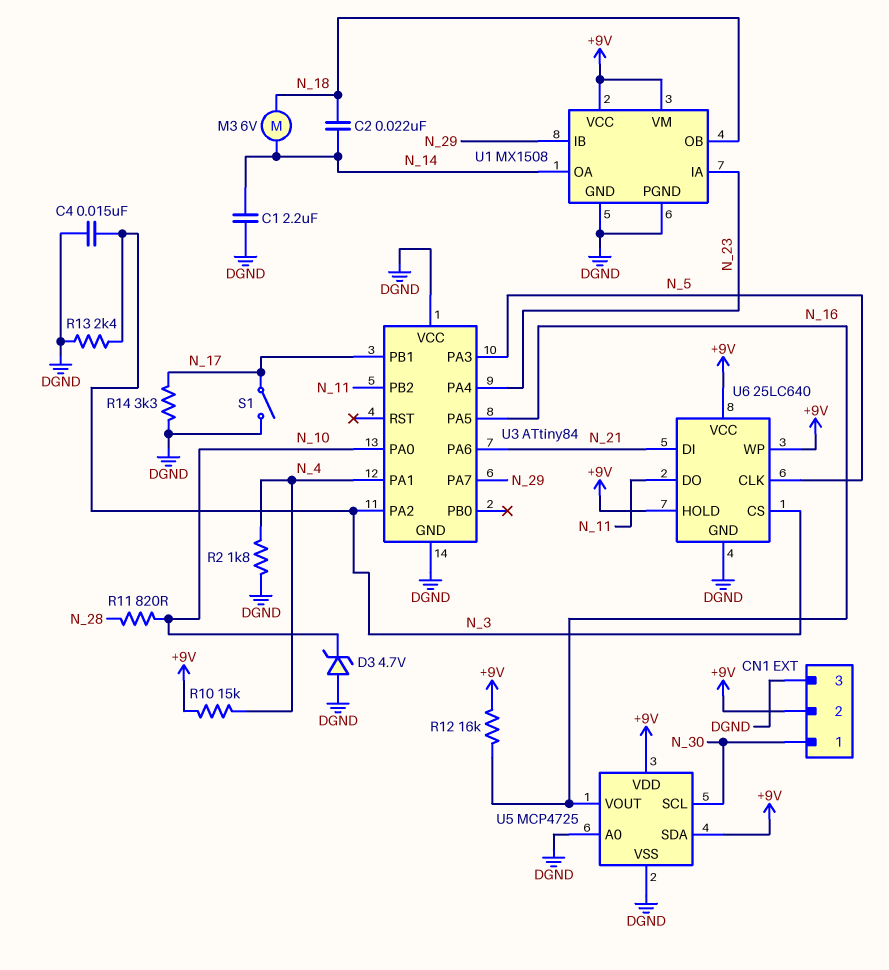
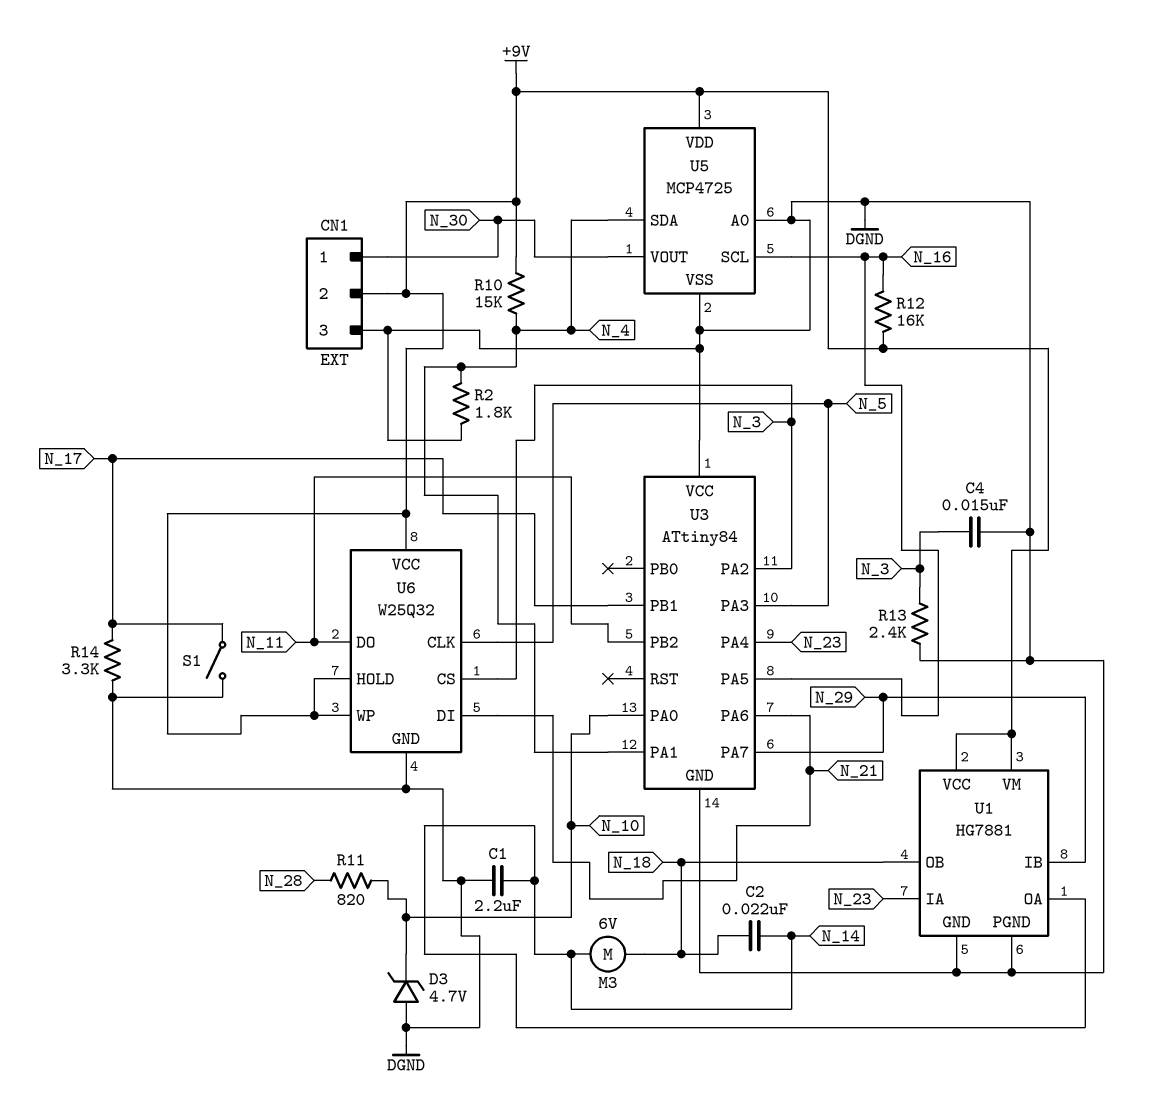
U1: MX1508 -> HG7881
U5 pin SCL: N_30 -> N_16
U5 pin SDA: +9V -> N_4
U5 pin VOUT: N_16 -> N_30
U6: 25LC640 -> W25Q32

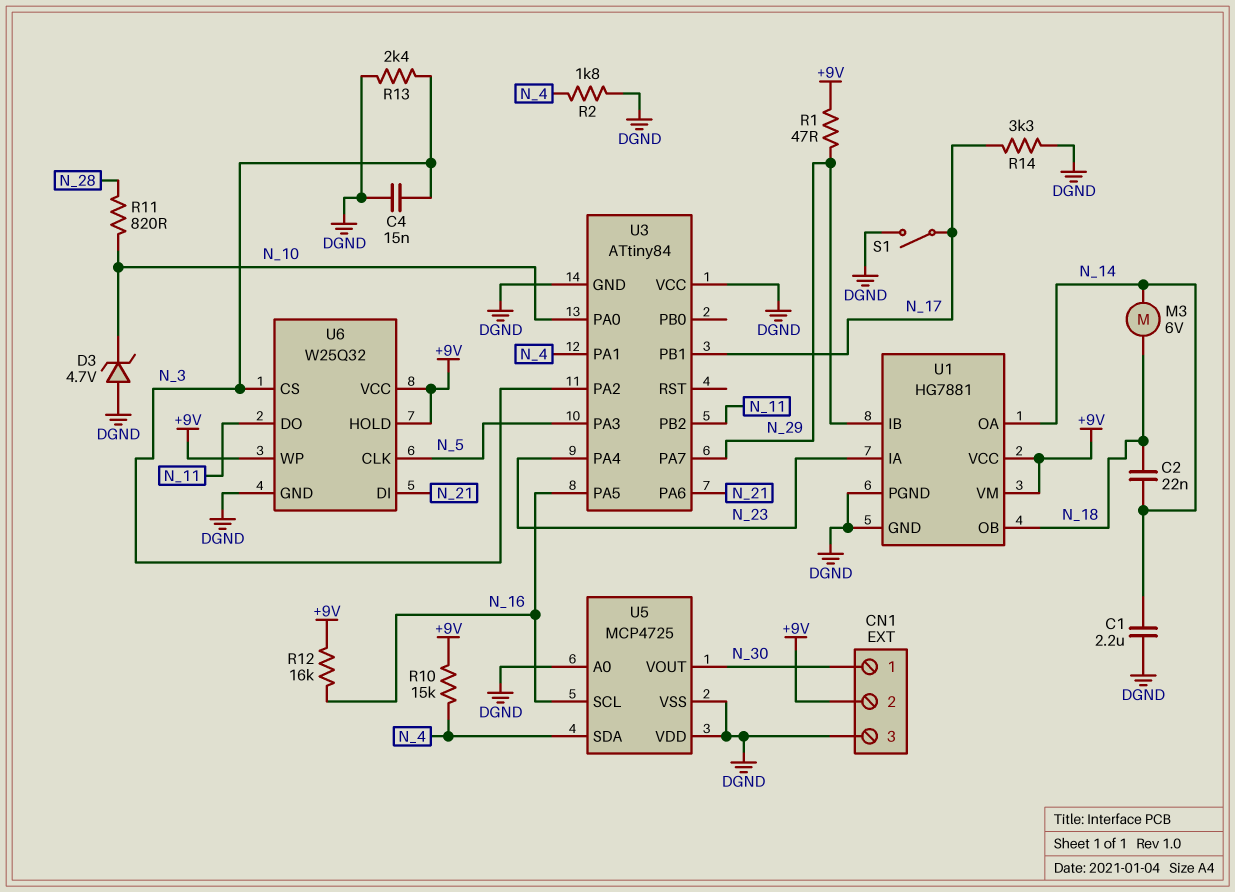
R1: none -> 47 (+9V, N_29)
U5 pin VDD: +9V -> DGND

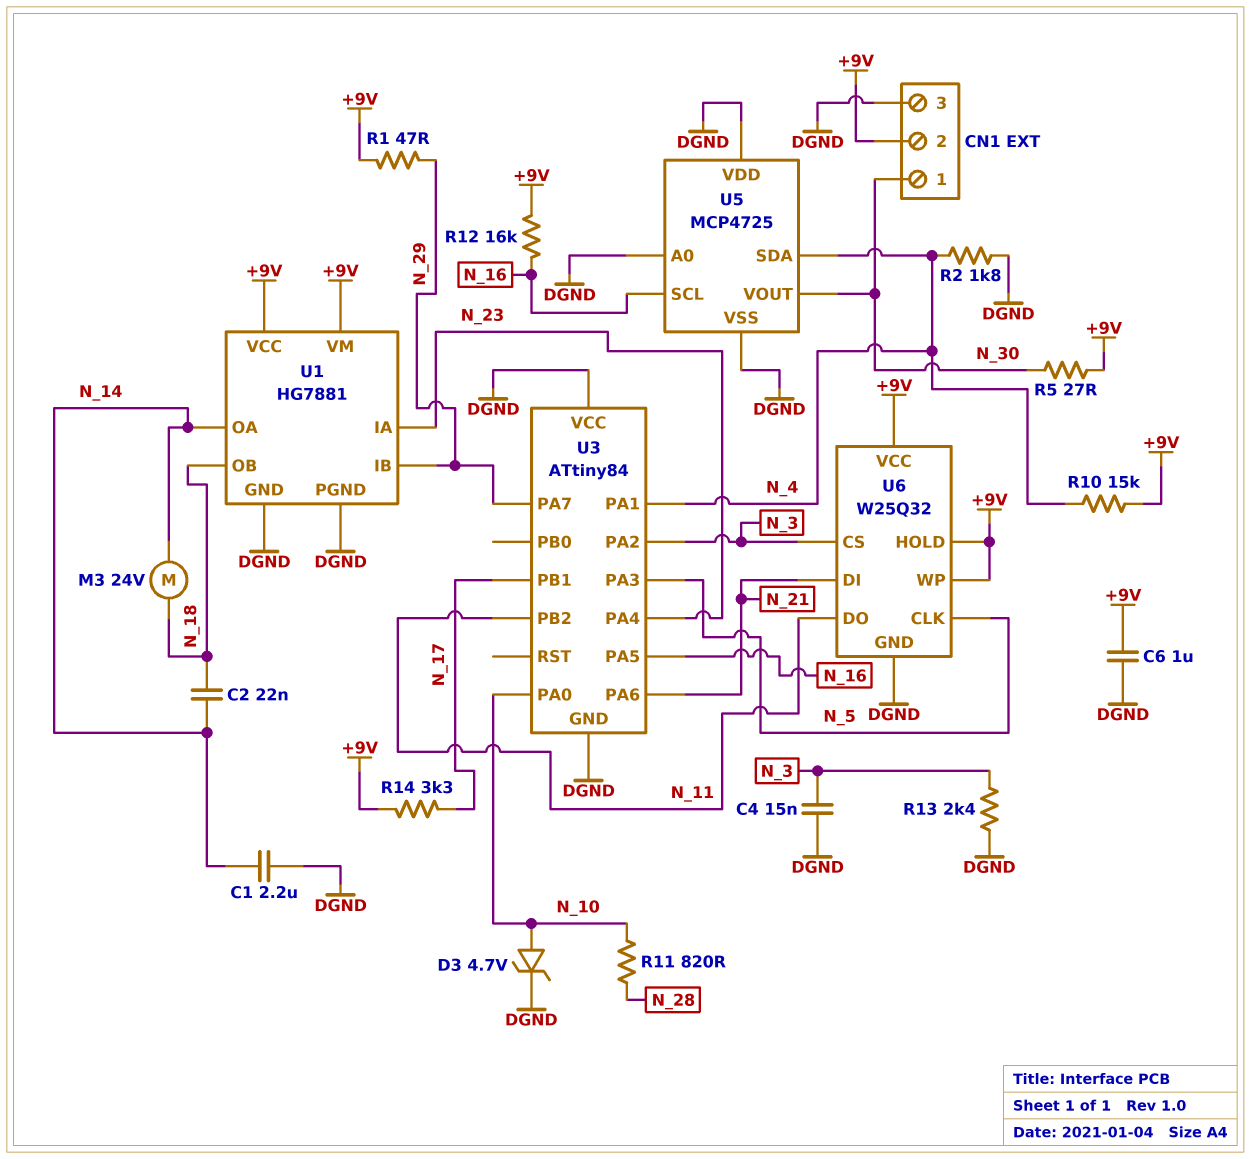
C6: none -> 1uF (+9V, DGND)
D3: zener 4.7V (A DGND, K N_10) -> zener 4.7V (A N_10, K DGND)
M3: motor 6V (N_14, N_18) -> motor 24V (N_14, N_18)
R5: none -> 27 (+9V, N_30)
R14: 3.3k (DGND, N_17) -> 3.3k (+9V, N_17)
S1: switch (DGND, N_17) -> none

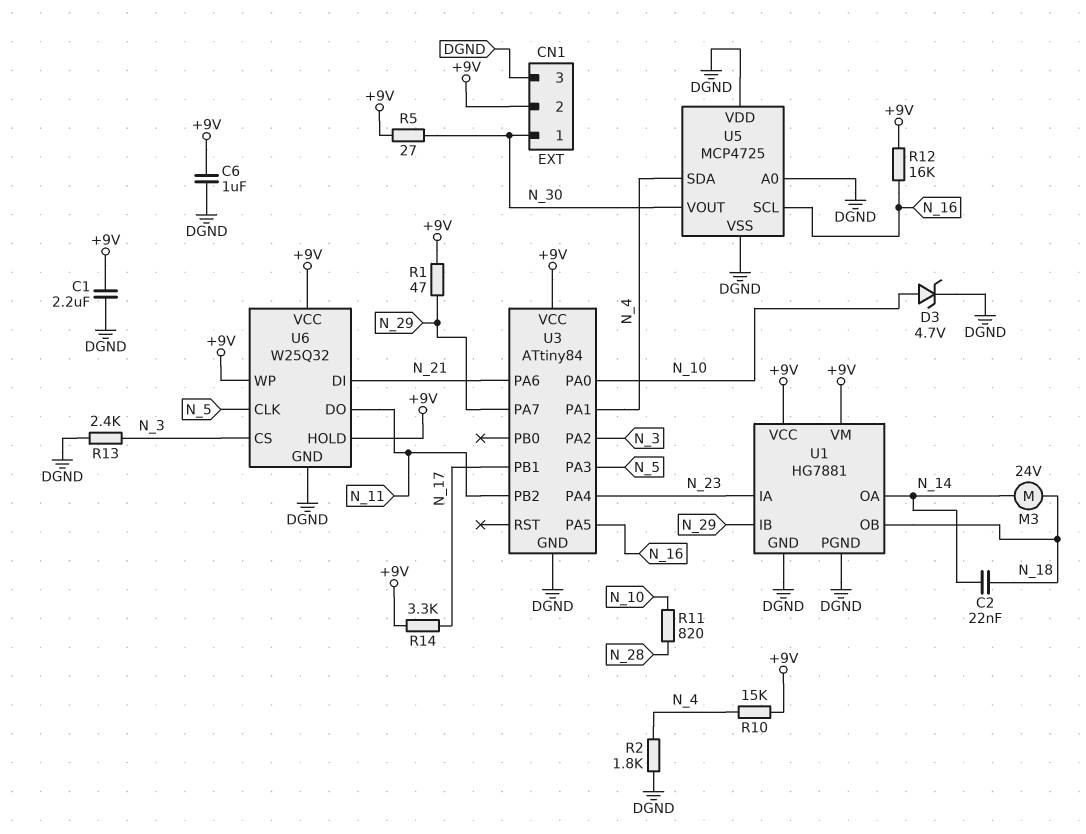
C1: 2.2uF (DGND, N_14) -> 2.2uF (+9V, DGND)
C4: 15nF (DGND, N_3) -> none
U3 pin VCC: DGND -> +9V

